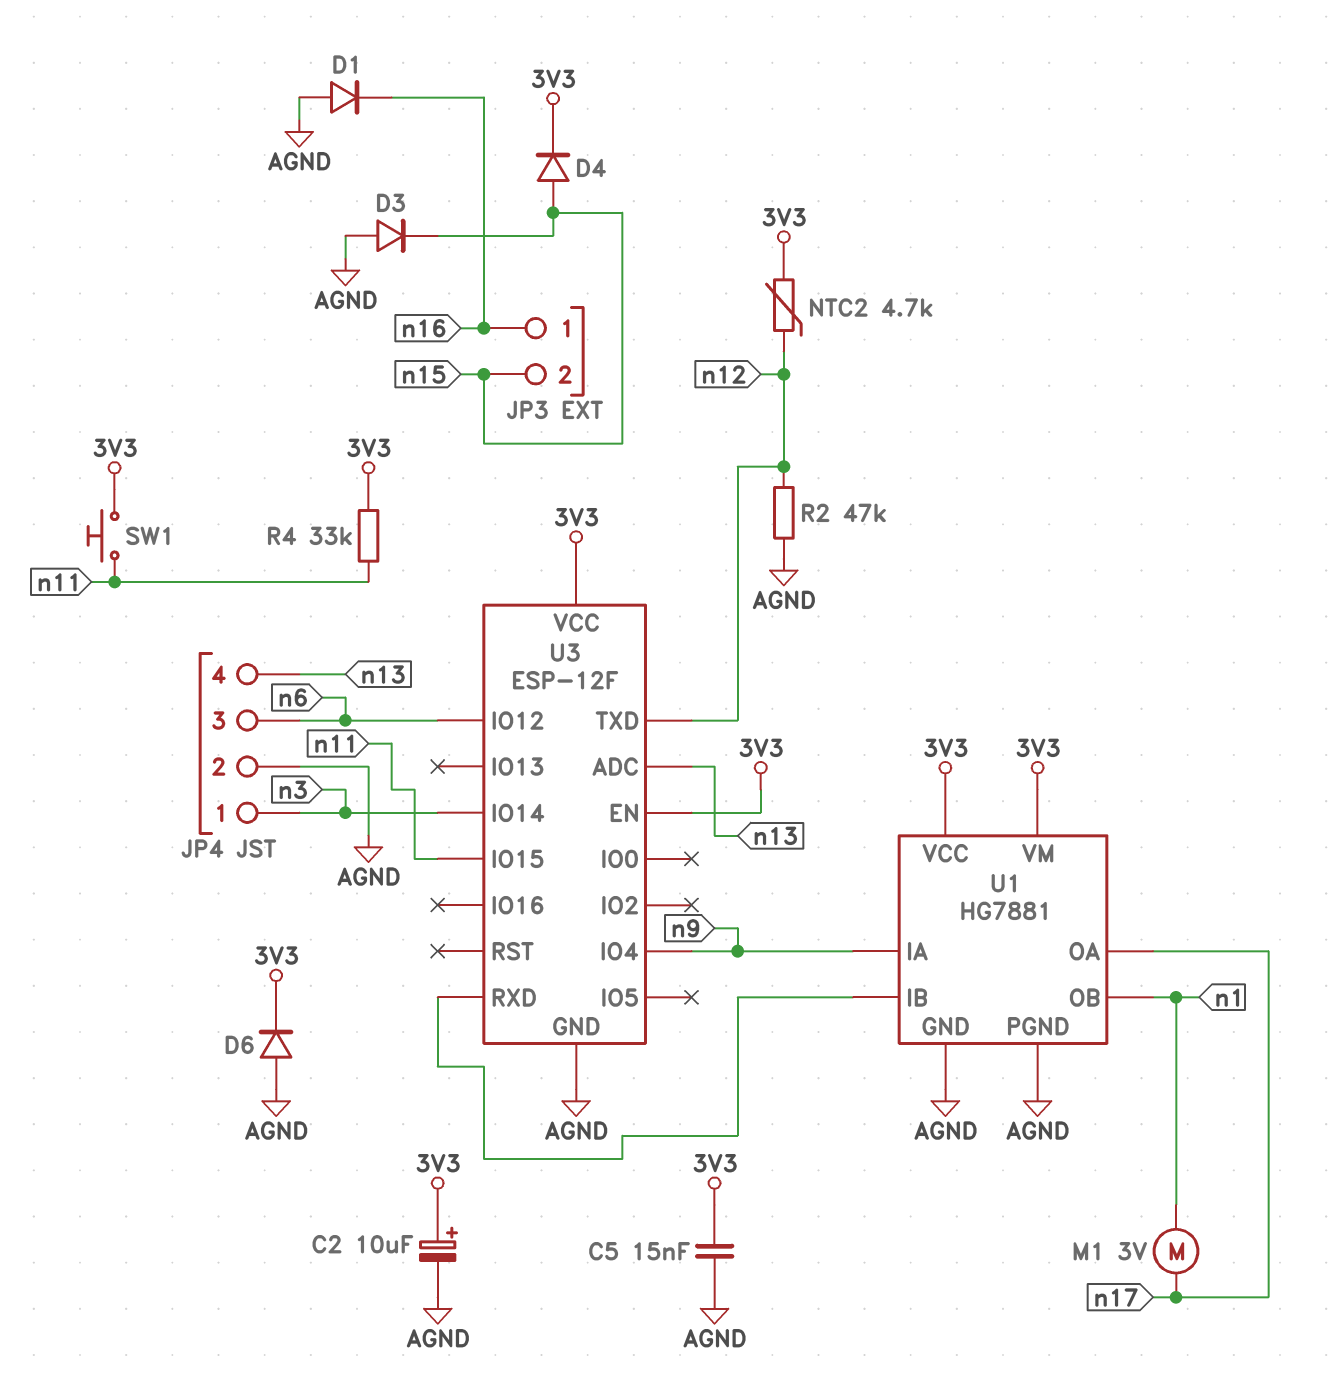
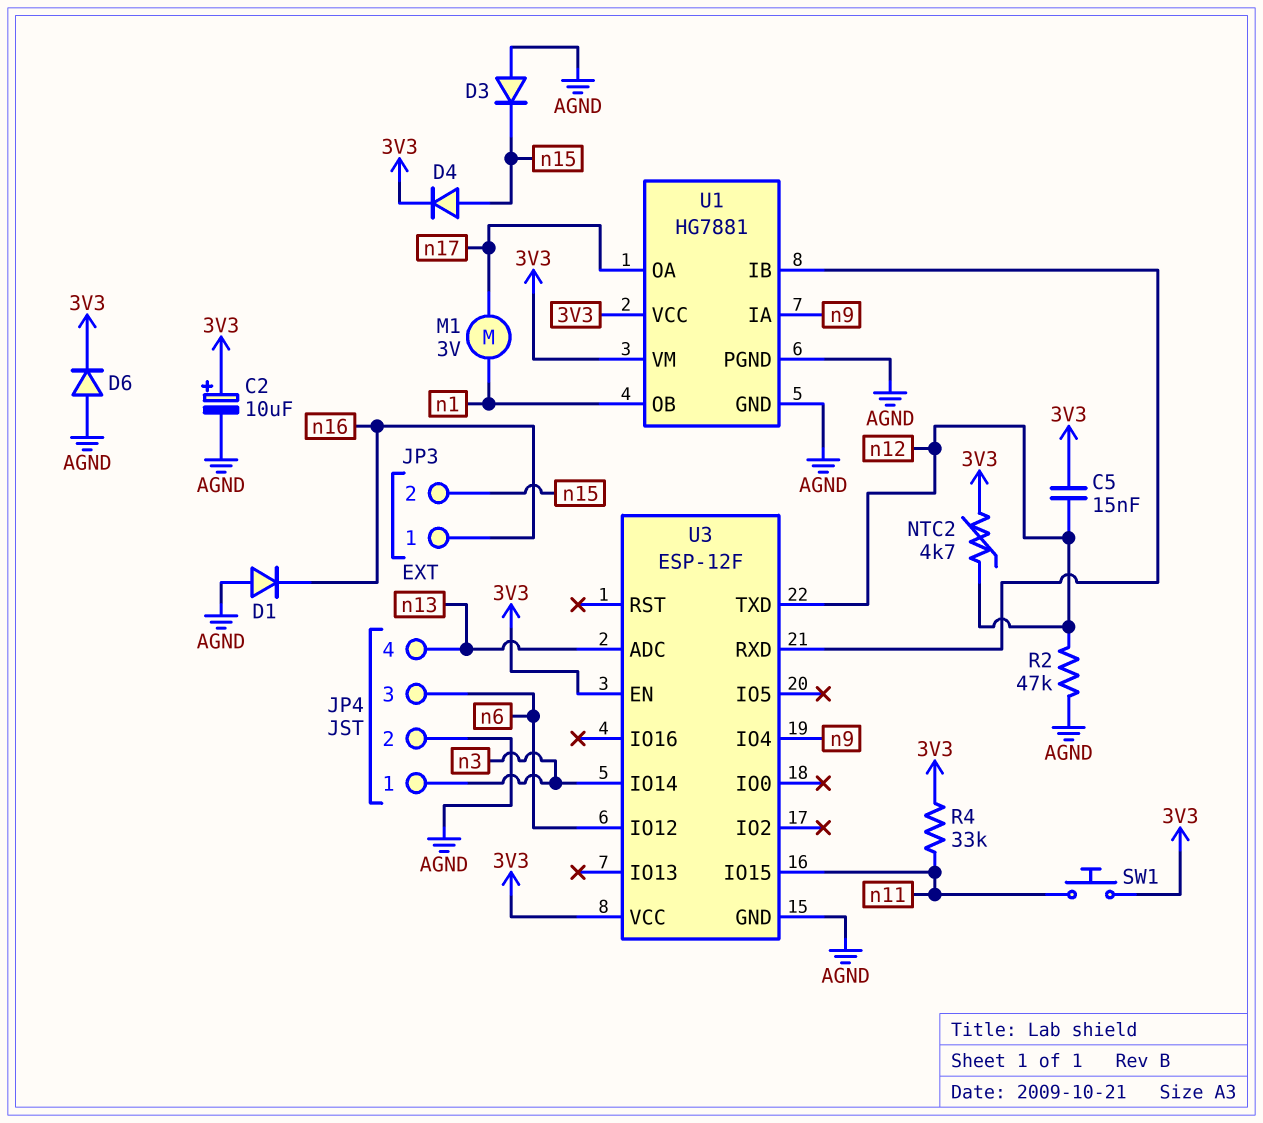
C5: 15nF (3V3, AGND) -> 15nF (3V3, n12)

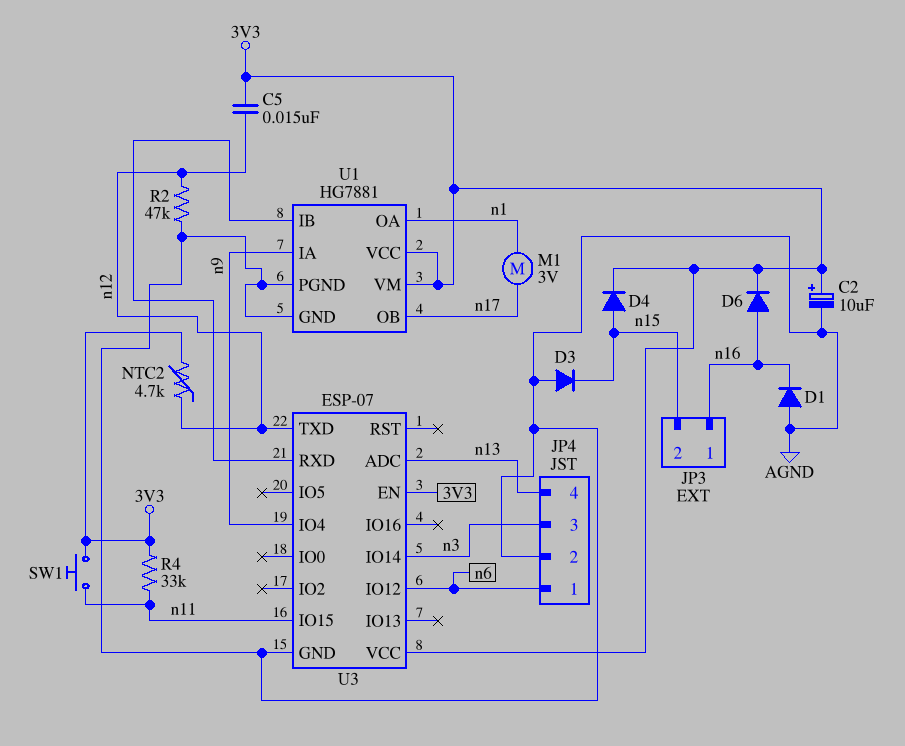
D6: diode (A AGND, K 3V3) -> diode (A n16, K 3V3)
JP4 pin 1: n3 -> n6
JP4 pin 3: n6 -> n3
U1 pin OA: n17 -> n1
U1 pin OB: n1 -> n17
U3: ESP-12F -> ESP-07

